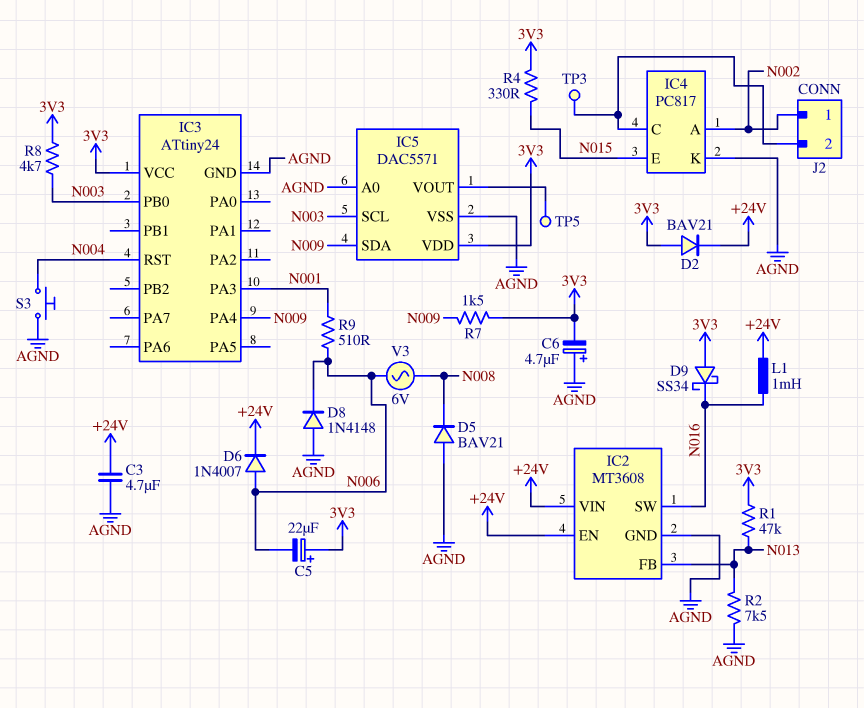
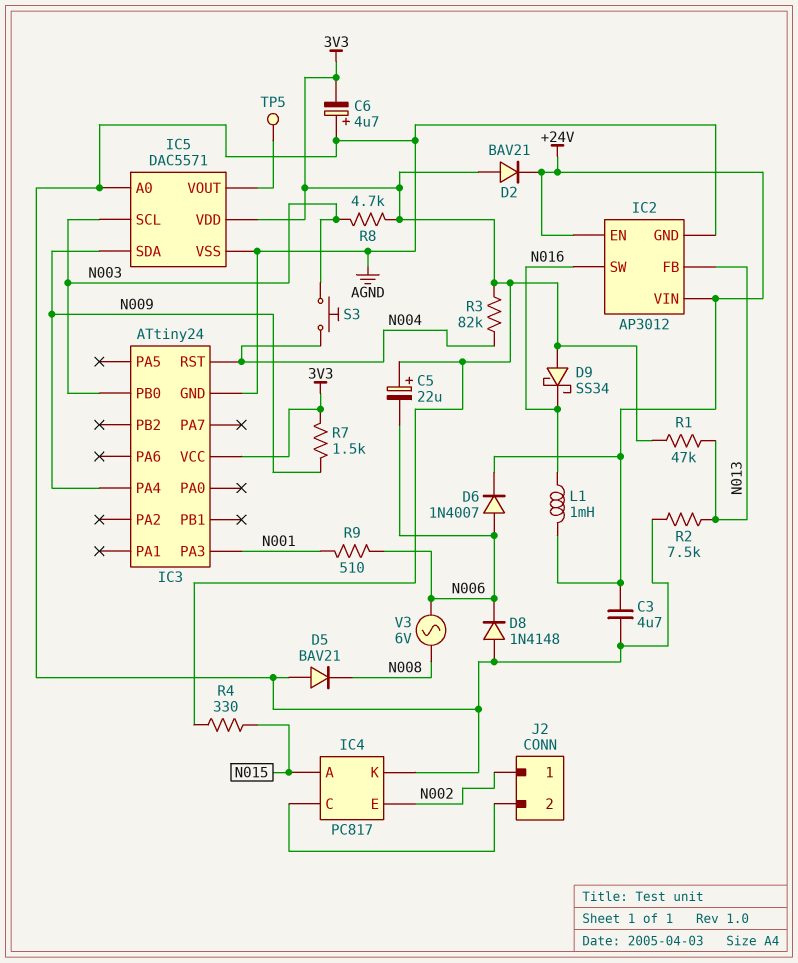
IC2: MT3608 -> AP3012
IC4 pin A: N002 -> N015
IC4 pin E: N015 -> N002
R3: none -> 82k (3V3, N004)
S3: button (AGND, N004) -> button (N003, N004)
TP3: test point (IC4/C) -> none

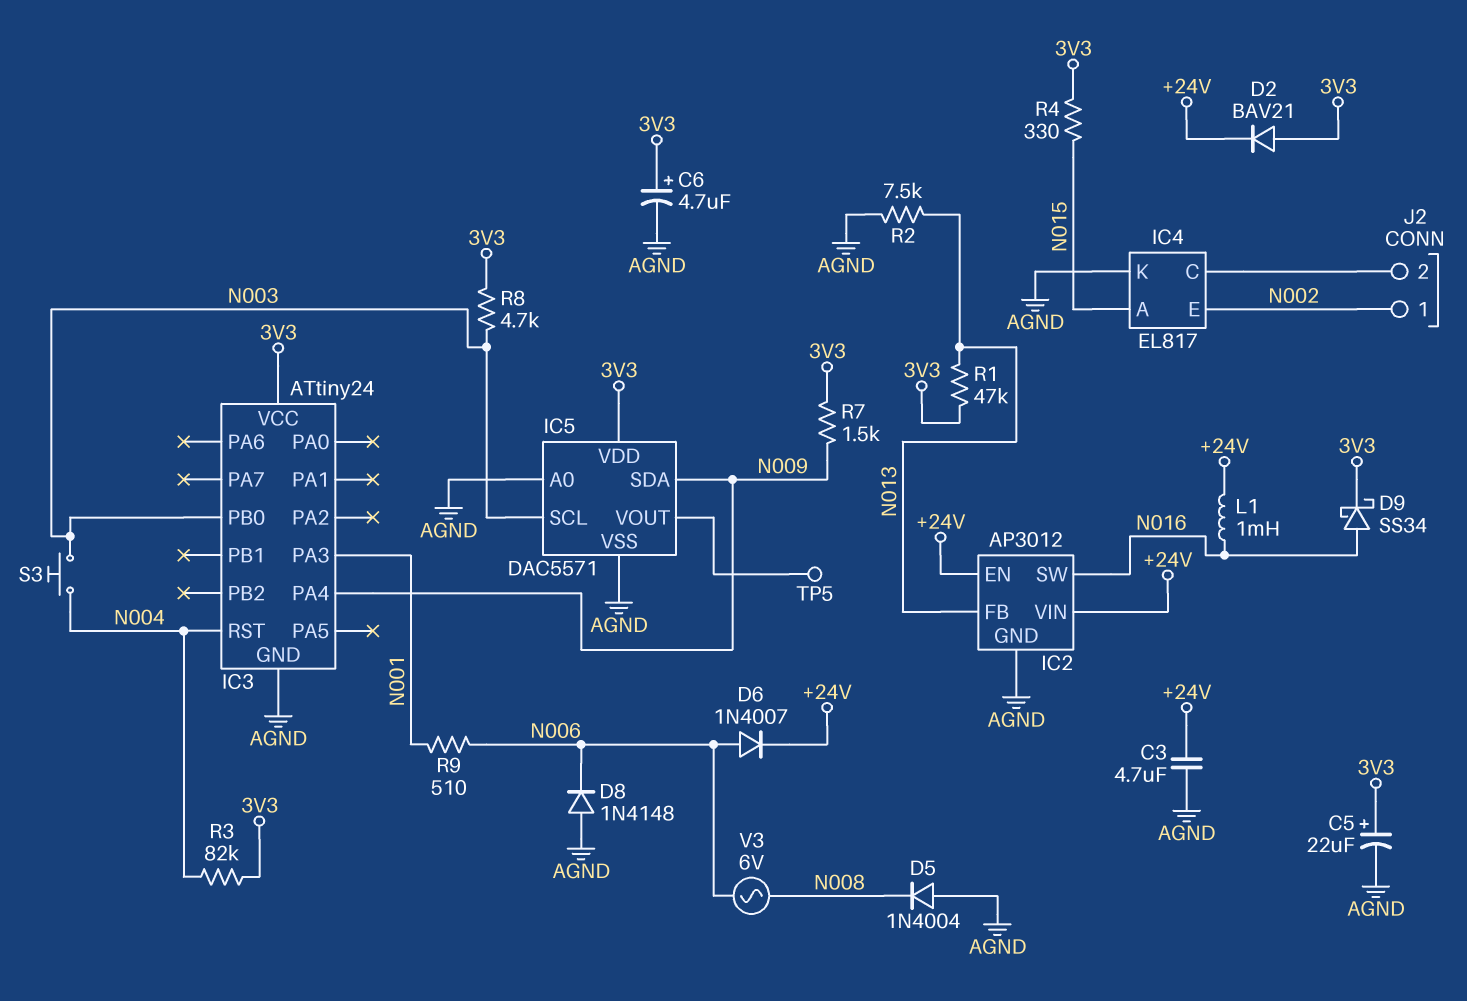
C5: 22uF (plus 3V3, minus N006) -> 22uF (plus 3V3, minus AGND)
C6: 4.7uF (plus AGND, minus 3V3) -> 4.7uF (plus 3V3, minus AGND)
D5: diode BAV21 (A AGND, K N008) -> diode 1N4004 (A AGND, K N008)
D9: schottky SS34 (A 3V3, K N016) -> schottky SS34 (A N016, K 3V3)
IC4: PC817 -> EL817

